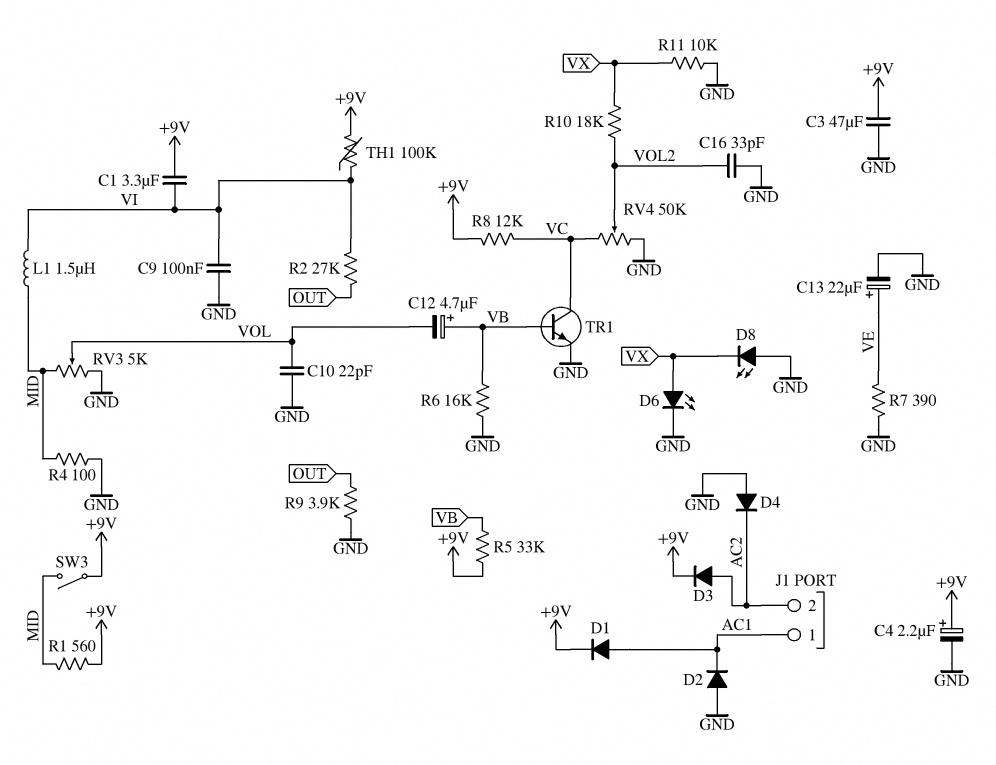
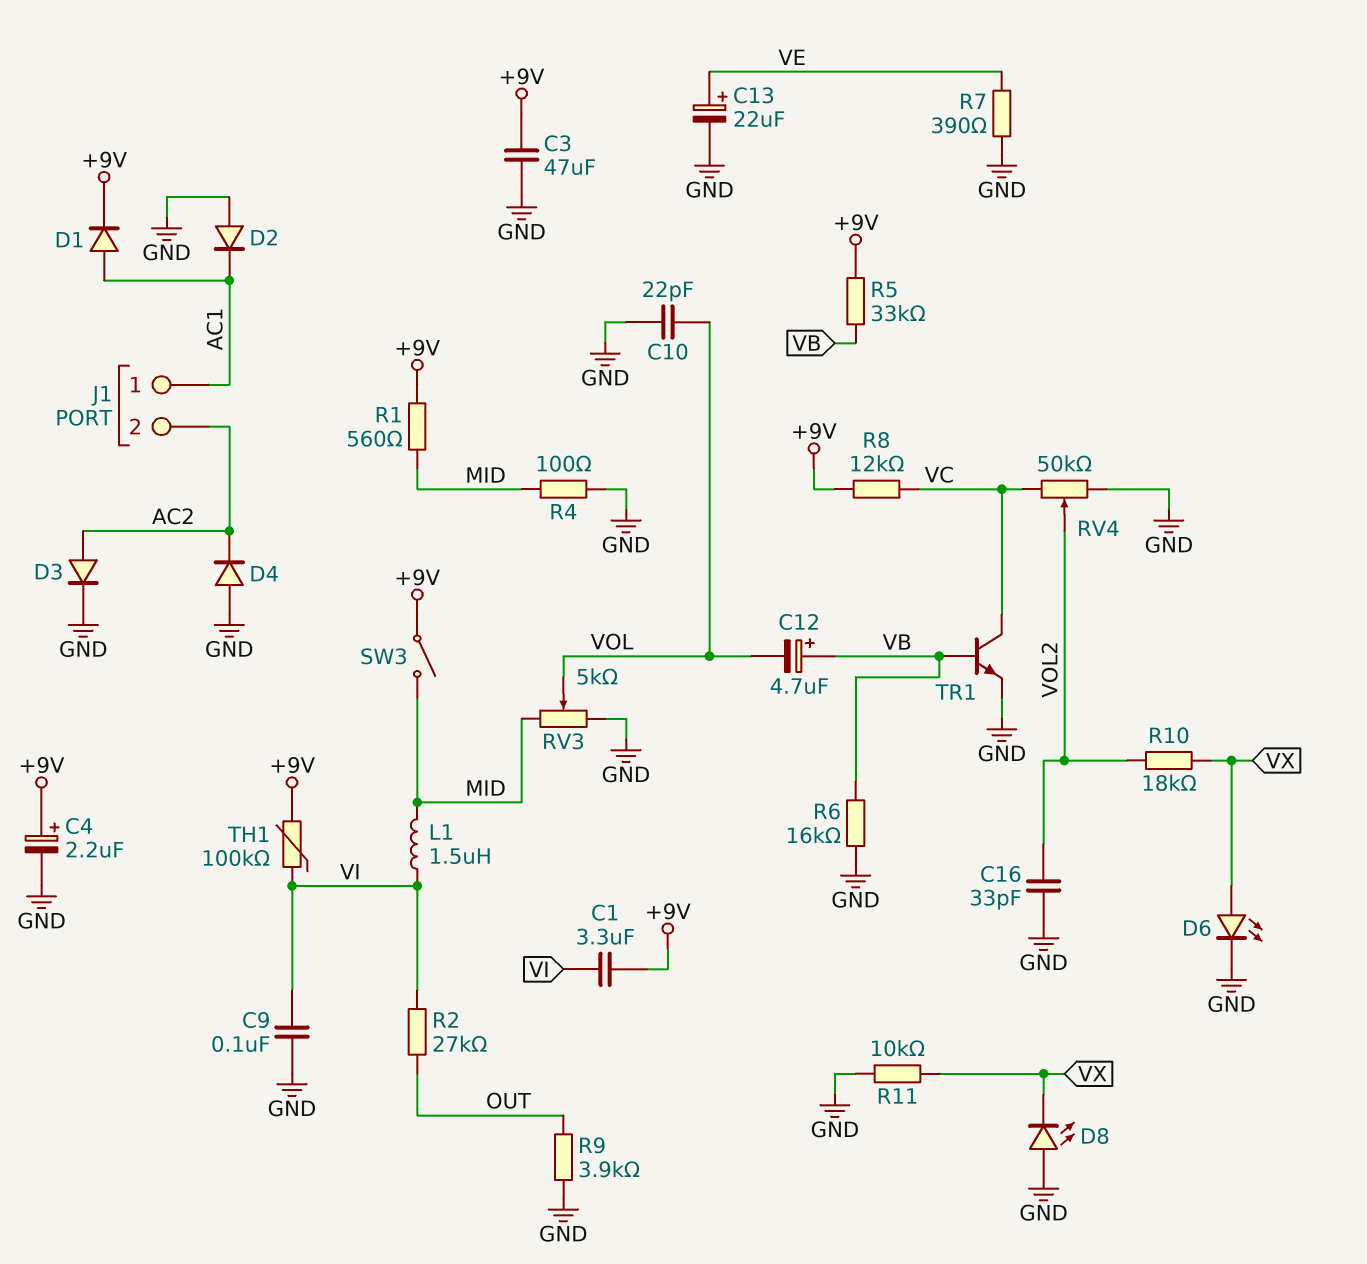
D3: diode (A AC2, K +9V) -> diode (A AC2, K GND)

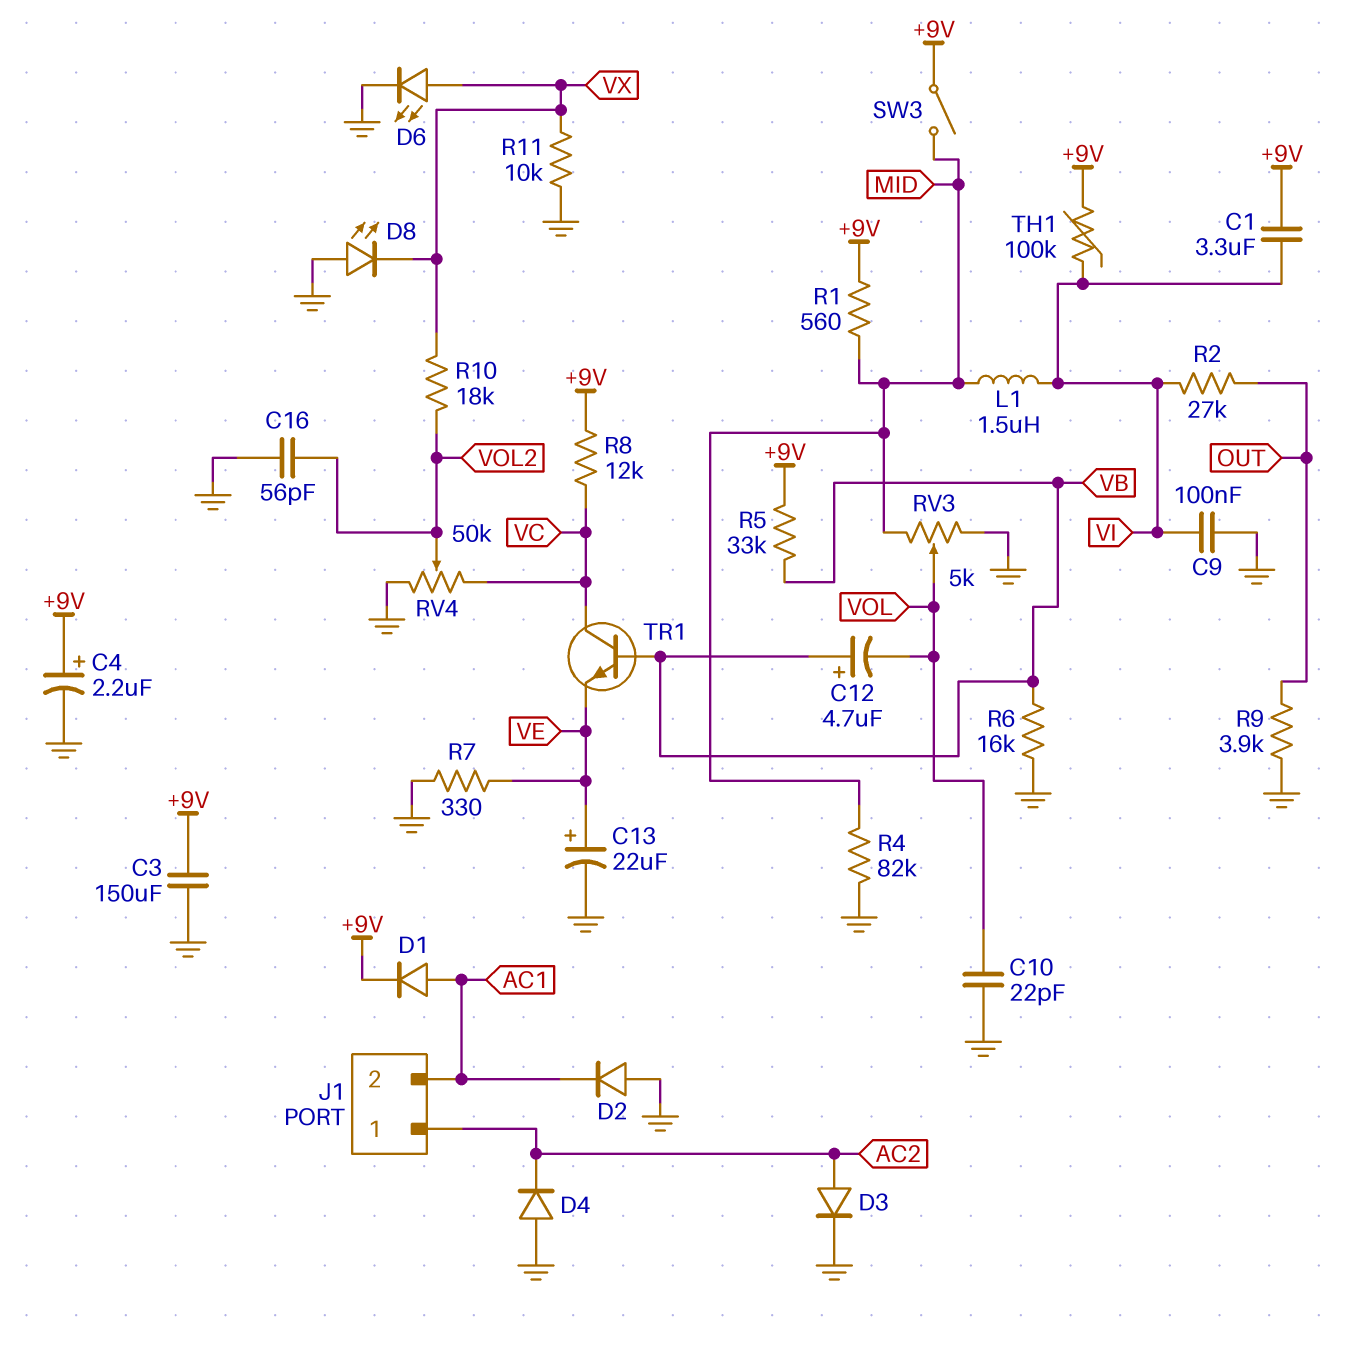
C3: 47uF (+9V, GND) -> 150uF (+9V, GND)
C16: 33pF (GND, VOL2) -> 56pF (GND, VOL2)
J1 pin 1: AC1 -> AC2
J1 pin 2: AC2 -> AC1
R4: 100 (GND, MID) -> 82k (GND, MID)
R7: 390 (GND, VE) -> 330 (GND, VE)
TR1: NPN (B VB, C VC, E GND) -> NPN (B VB, C VC, E VE)

